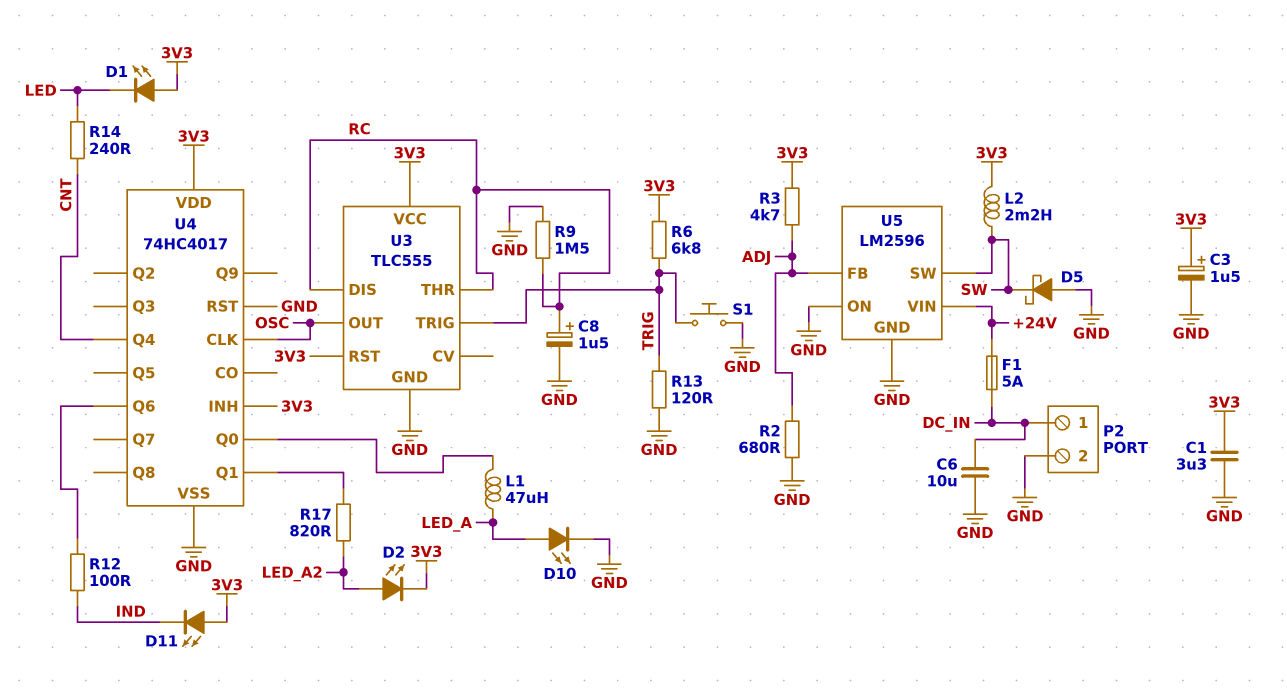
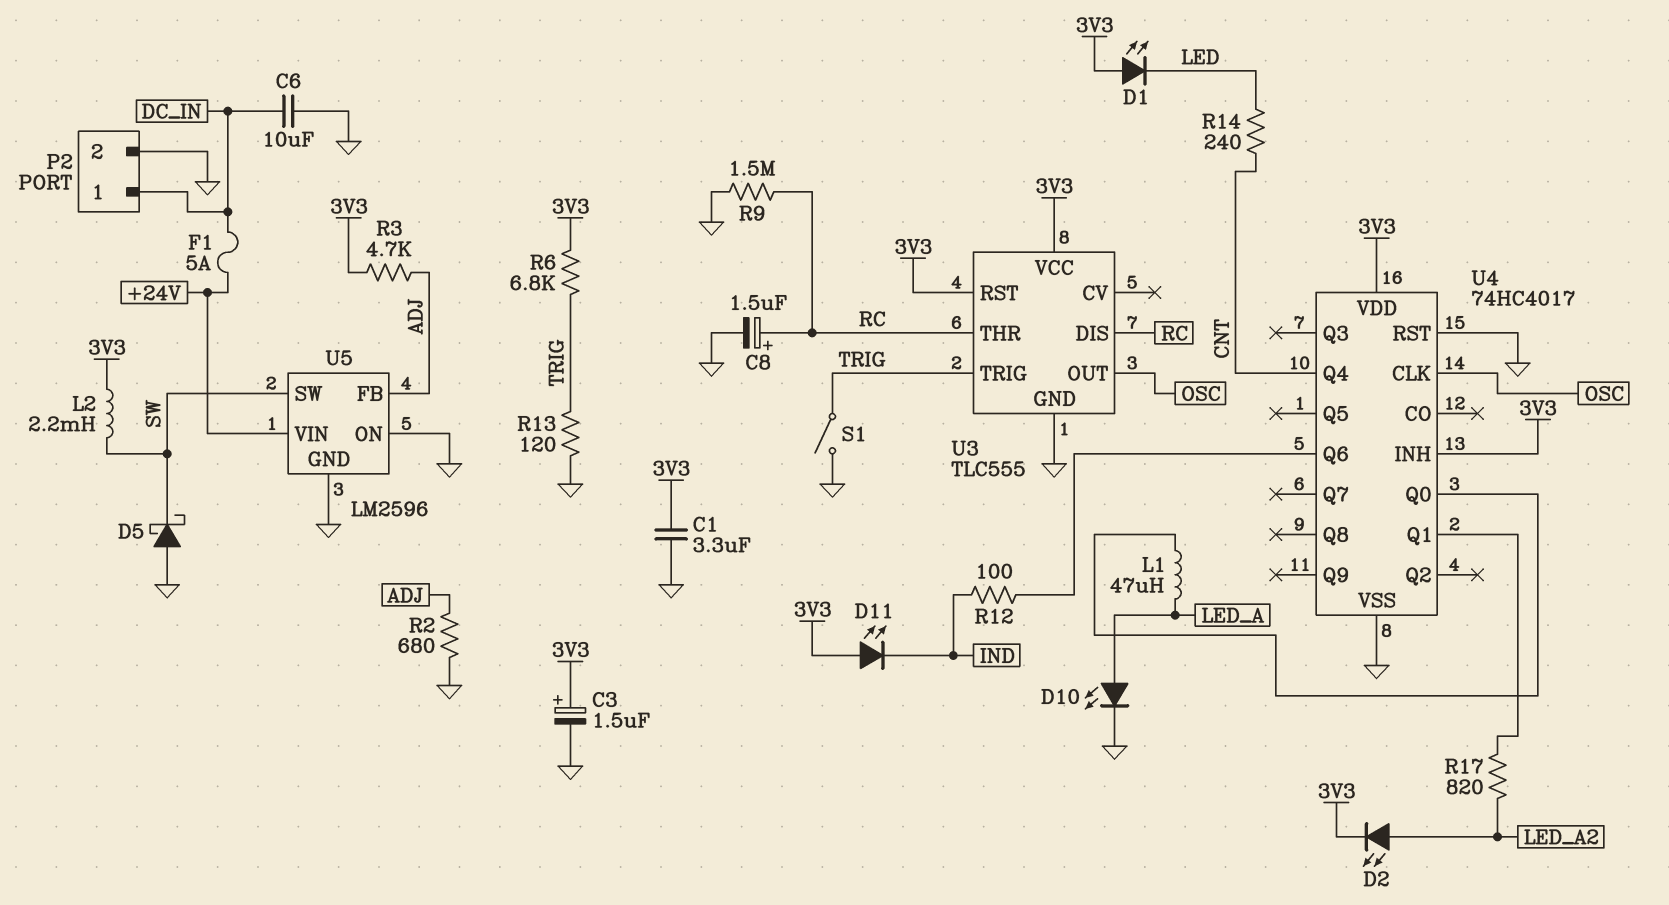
S1: button (GND, TRIG) -> switch (GND, TRIG)

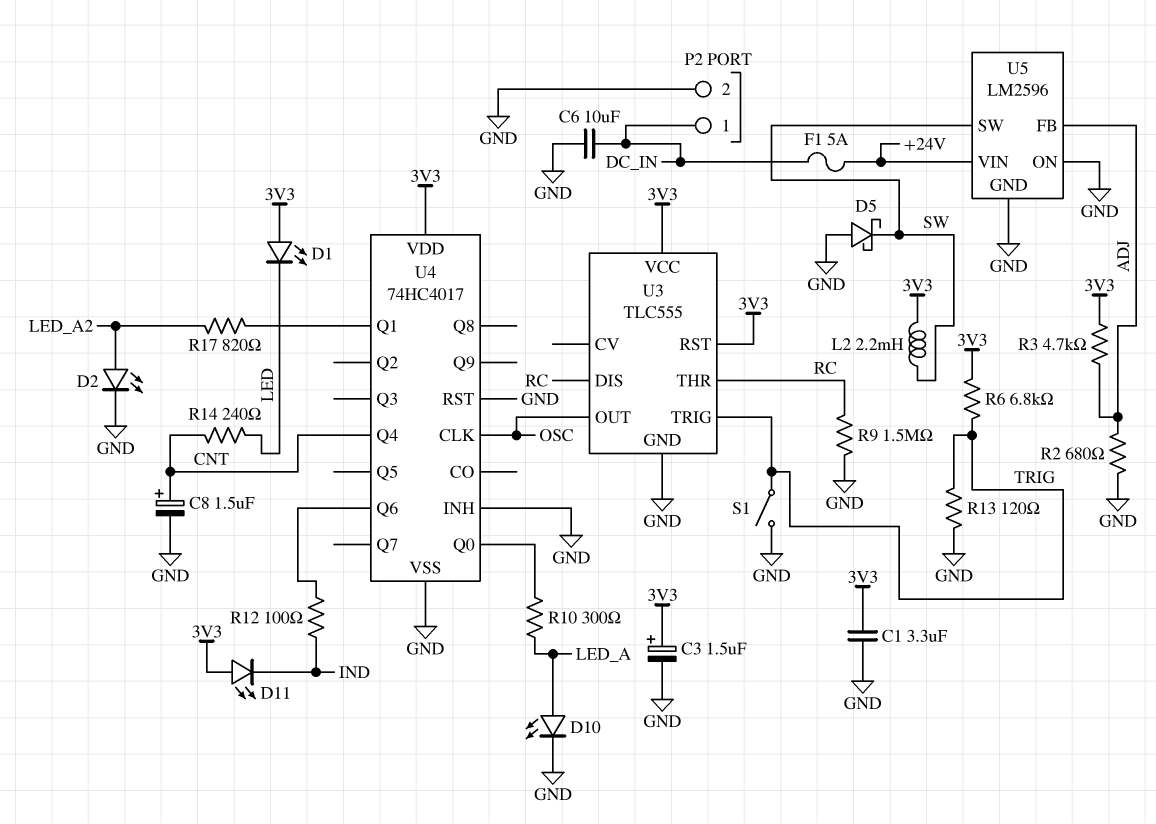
C8: 1.5uF (plus RC, minus GND) -> 1.5uF (plus CNT, minus GND)
D2: LED (A LED_A2, K 3V3) -> LED (A LED_A2, K GND)
L1: 47uH (LED_A, U4/Q0) -> none
R10: none -> 300 (LED_A, U4/Q0)
U4 pin INH: 3V3 -> GND

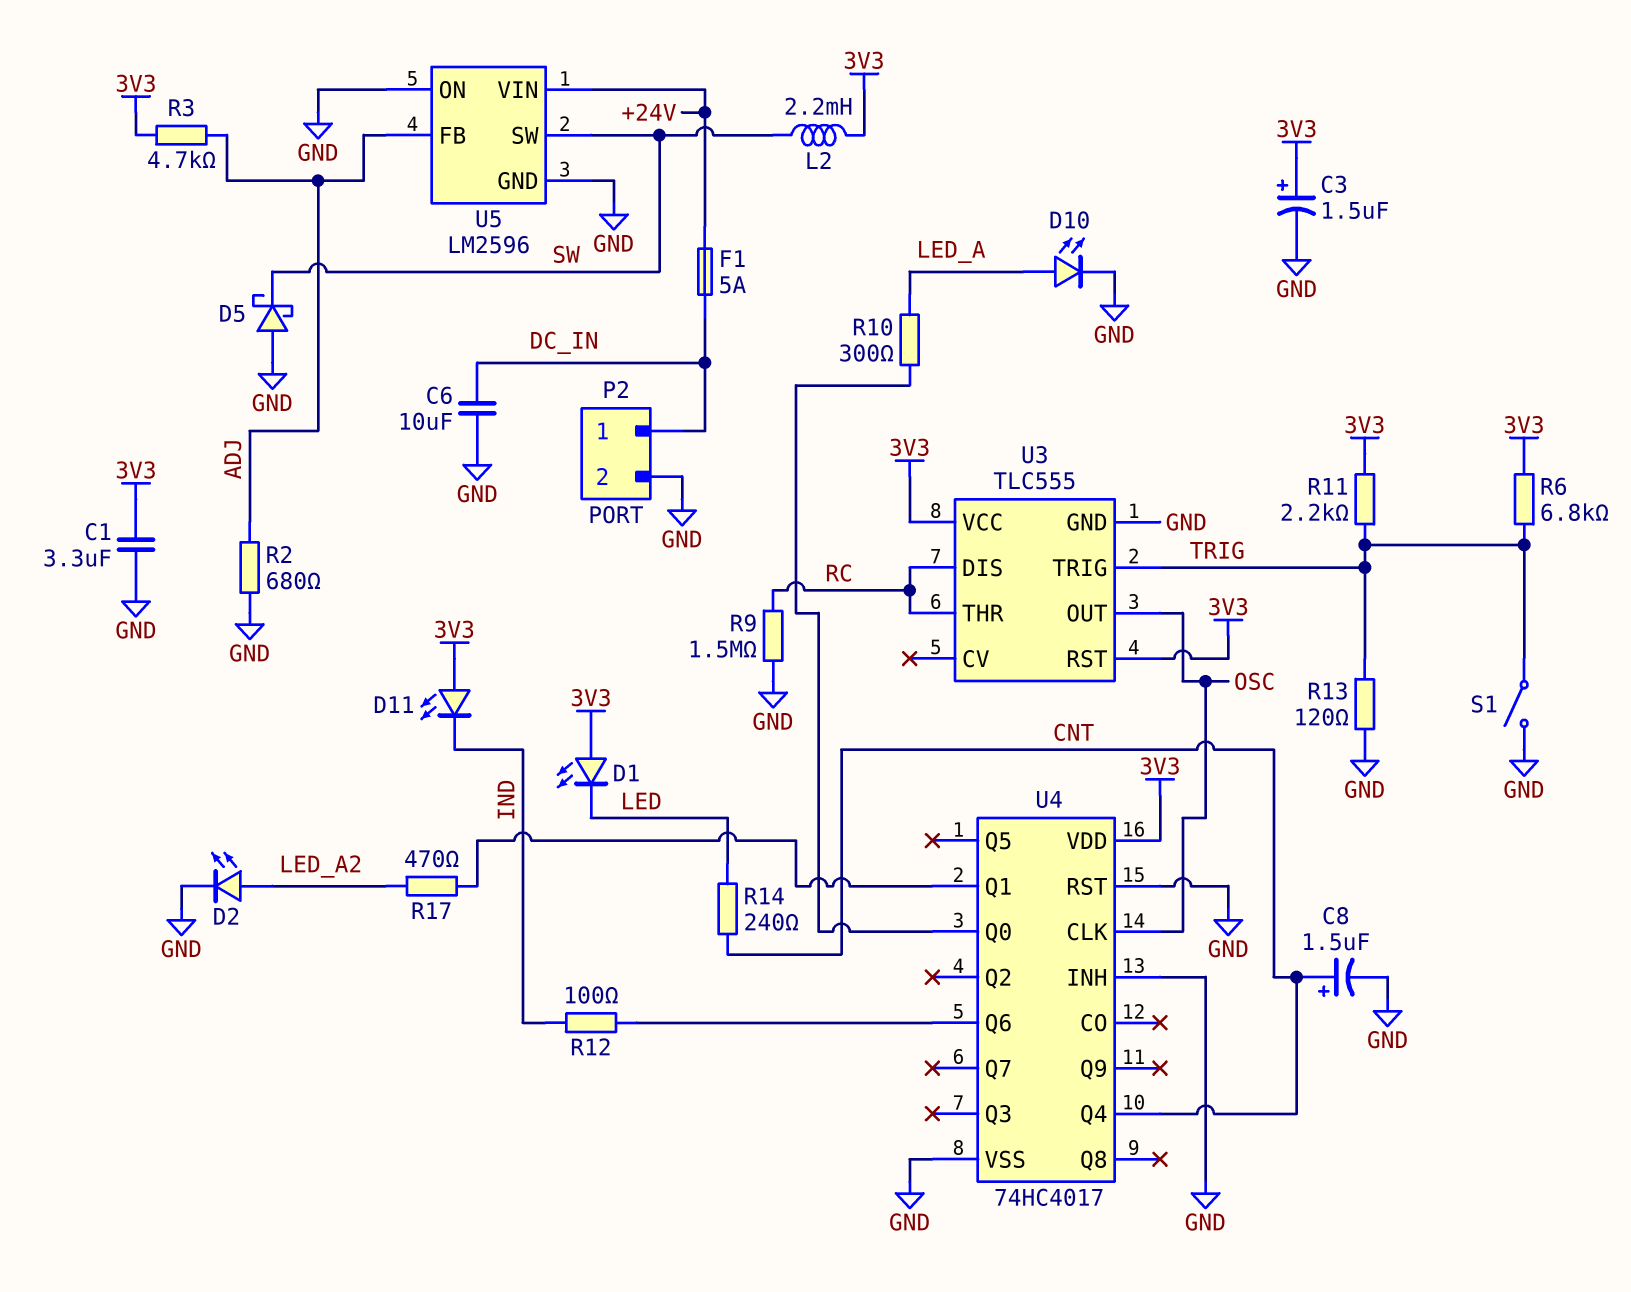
R11: none -> 2.2k (3V3, TRIG)
R17: 820 (LED_A2, U4/Q1) -> 470 (LED_A2, U4/Q1)

